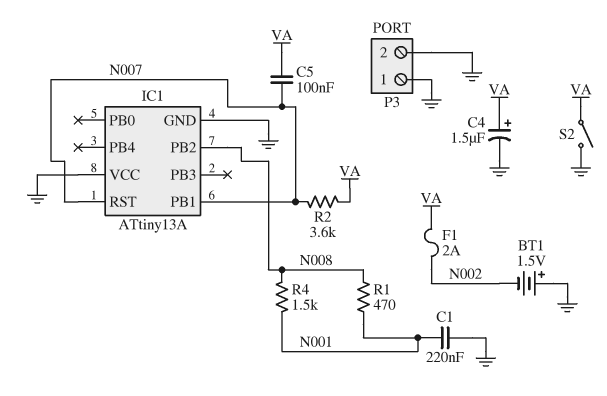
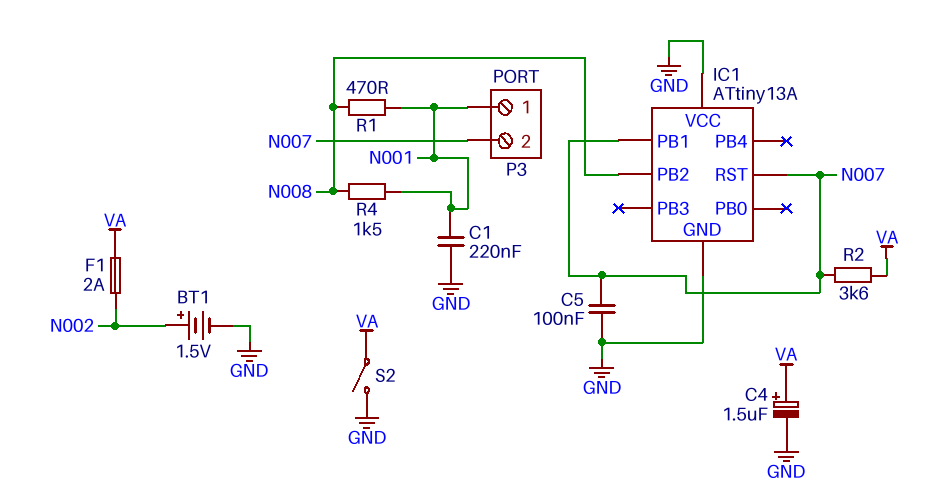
BT1: 1.5V (plus GND, minus N002) -> 1.5V (plus N002, minus GND)
C5: 100nF (N007, VA) -> 100nF (GND, N007)
P3 pin 1: GND -> N001
P3 pin 2: GND -> N007

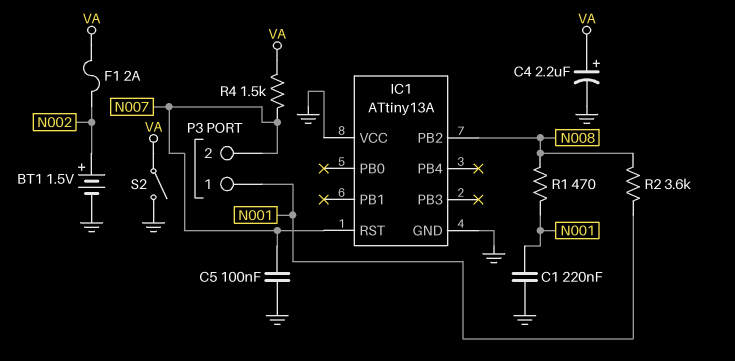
C4: 1.5uF (plus VA, minus GND) -> 2.2uF (plus VA, minus GND)
IC1 pin PB1: N007 -> none
R2: 3.6k (N007, VA) -> 3.6k (N001, N008)
R4: 1.5k (N001, N008) -> 1.5k (N007, VA)

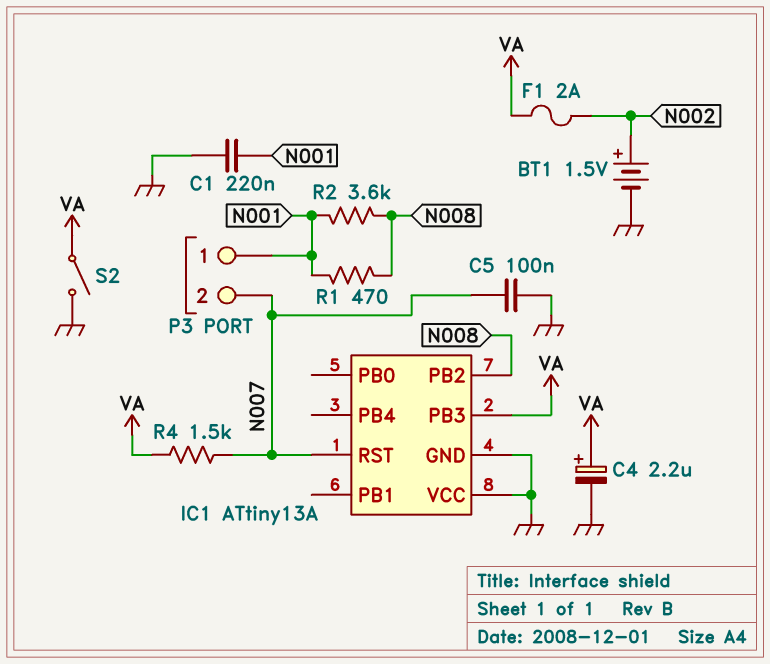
IC1 pin PB3: none -> VA

